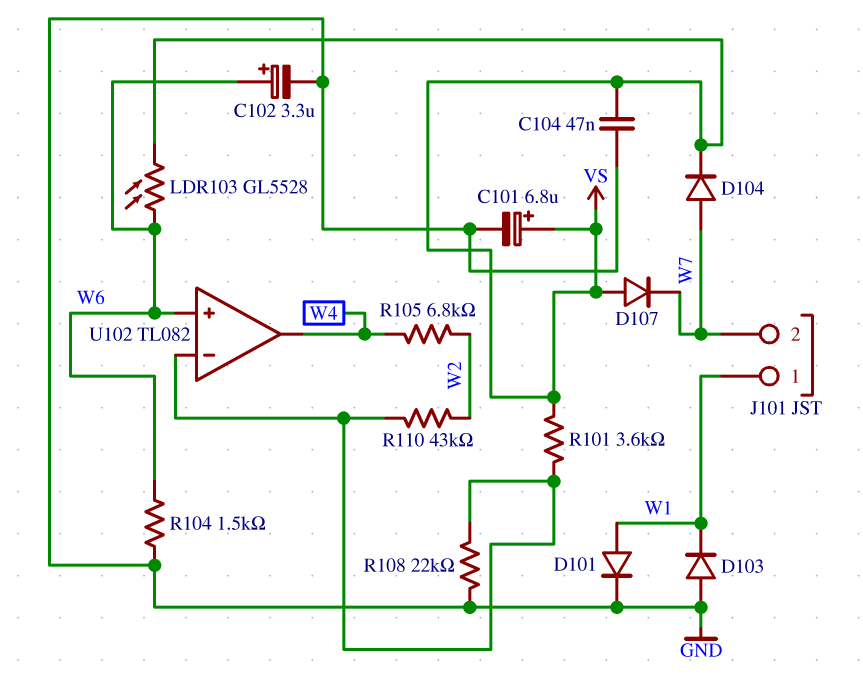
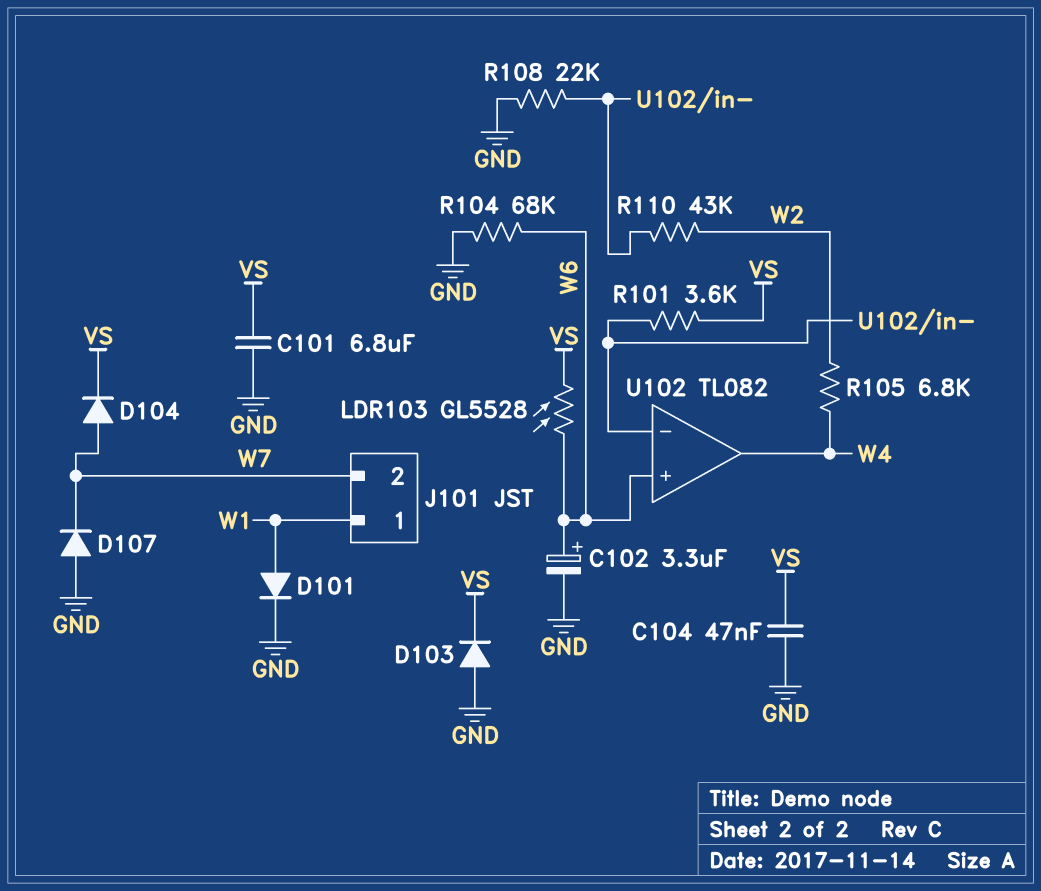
C101: 6.8uF (plus VS, minus GND) -> 6.8uF (GND, VS)
D103: diode (A GND, K W1) -> diode (A GND, K VS)
D107: diode (A VS, K W7) -> diode (A GND, K W7)
R104: 1.5k (GND, W6) -> 68k (GND, W6)

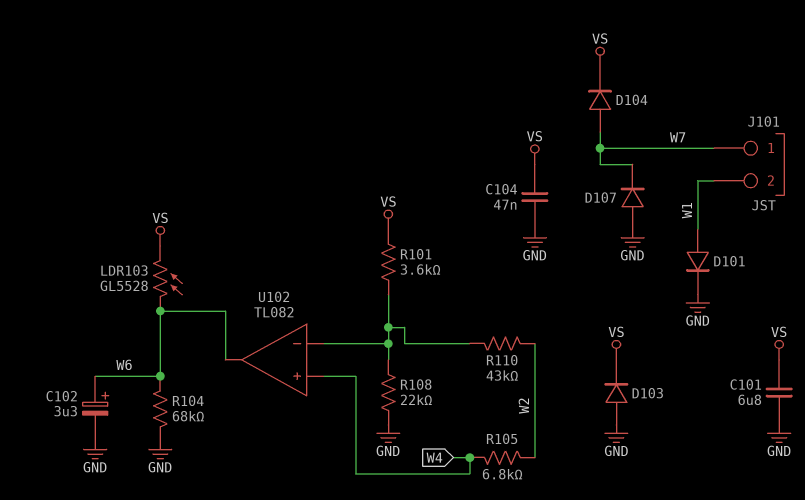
J101 pin 1: W1 -> W7
J101 pin 2: W7 -> W1
U102 pin in+: W6 -> W4
U102 pin out: W4 -> W6

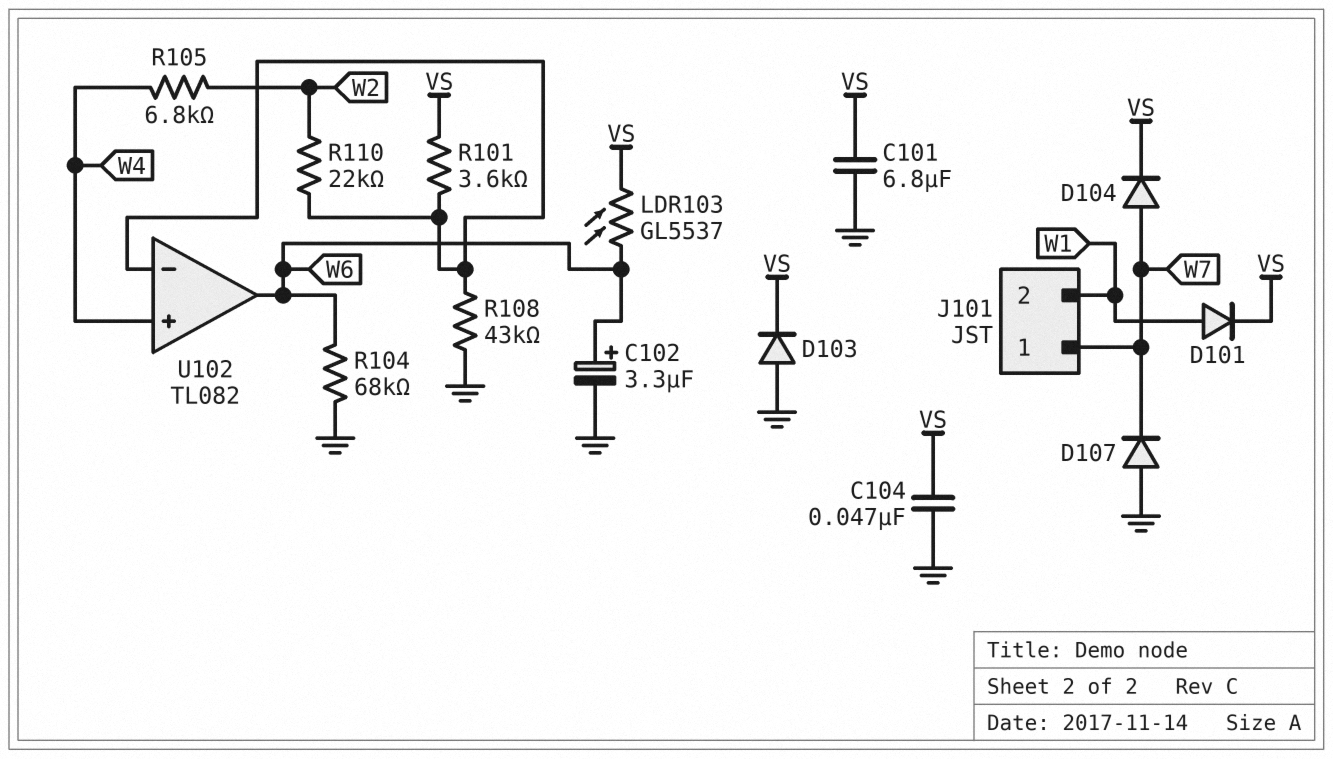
D101: diode (A W1, K GND) -> diode (A W1, K VS)
LDR103: GL5528 (VS, W6) -> GL5537 (VS, W6)
R108: 22k (GND, U102/in-) -> 43k (GND, U102/in-)
R110: 43k (U102/in-, W2) -> 22k (U102/in-, W2)

